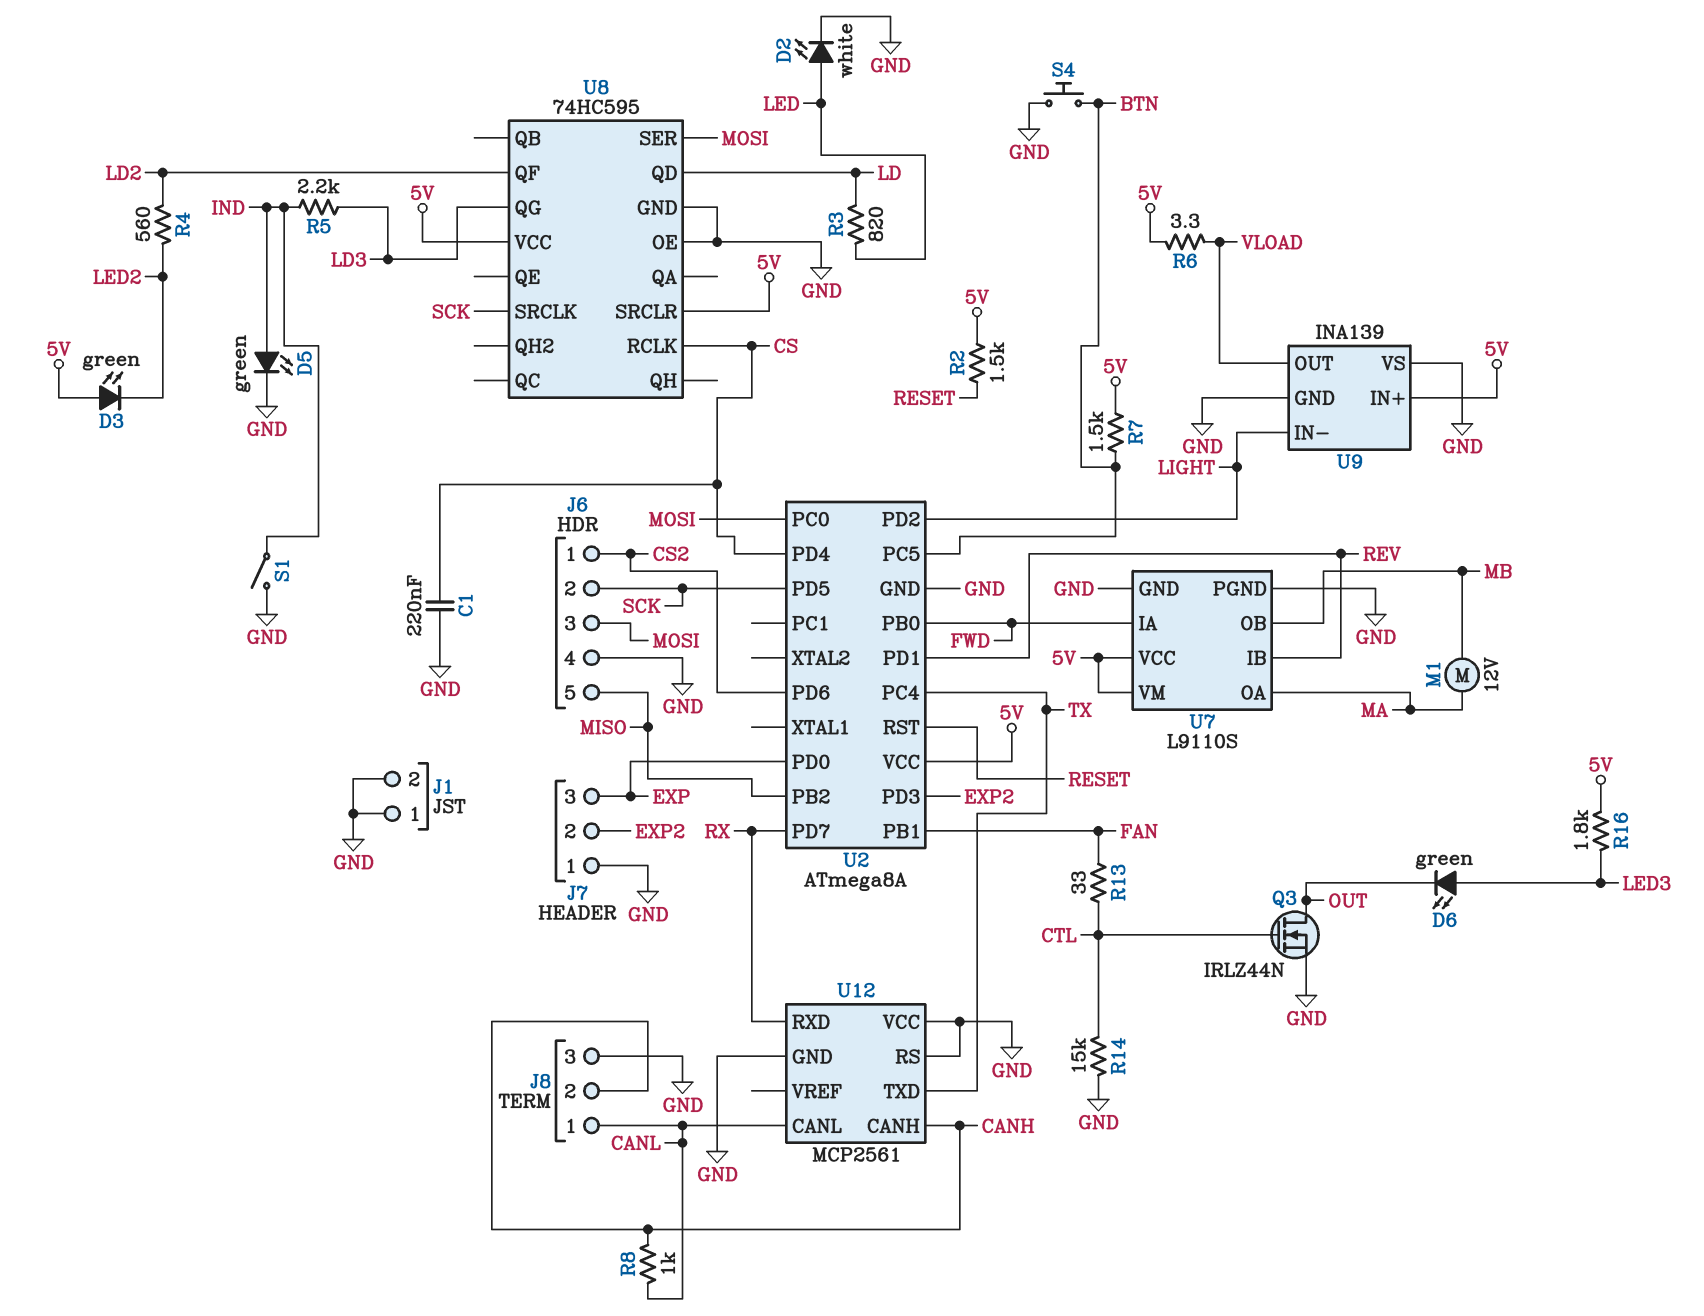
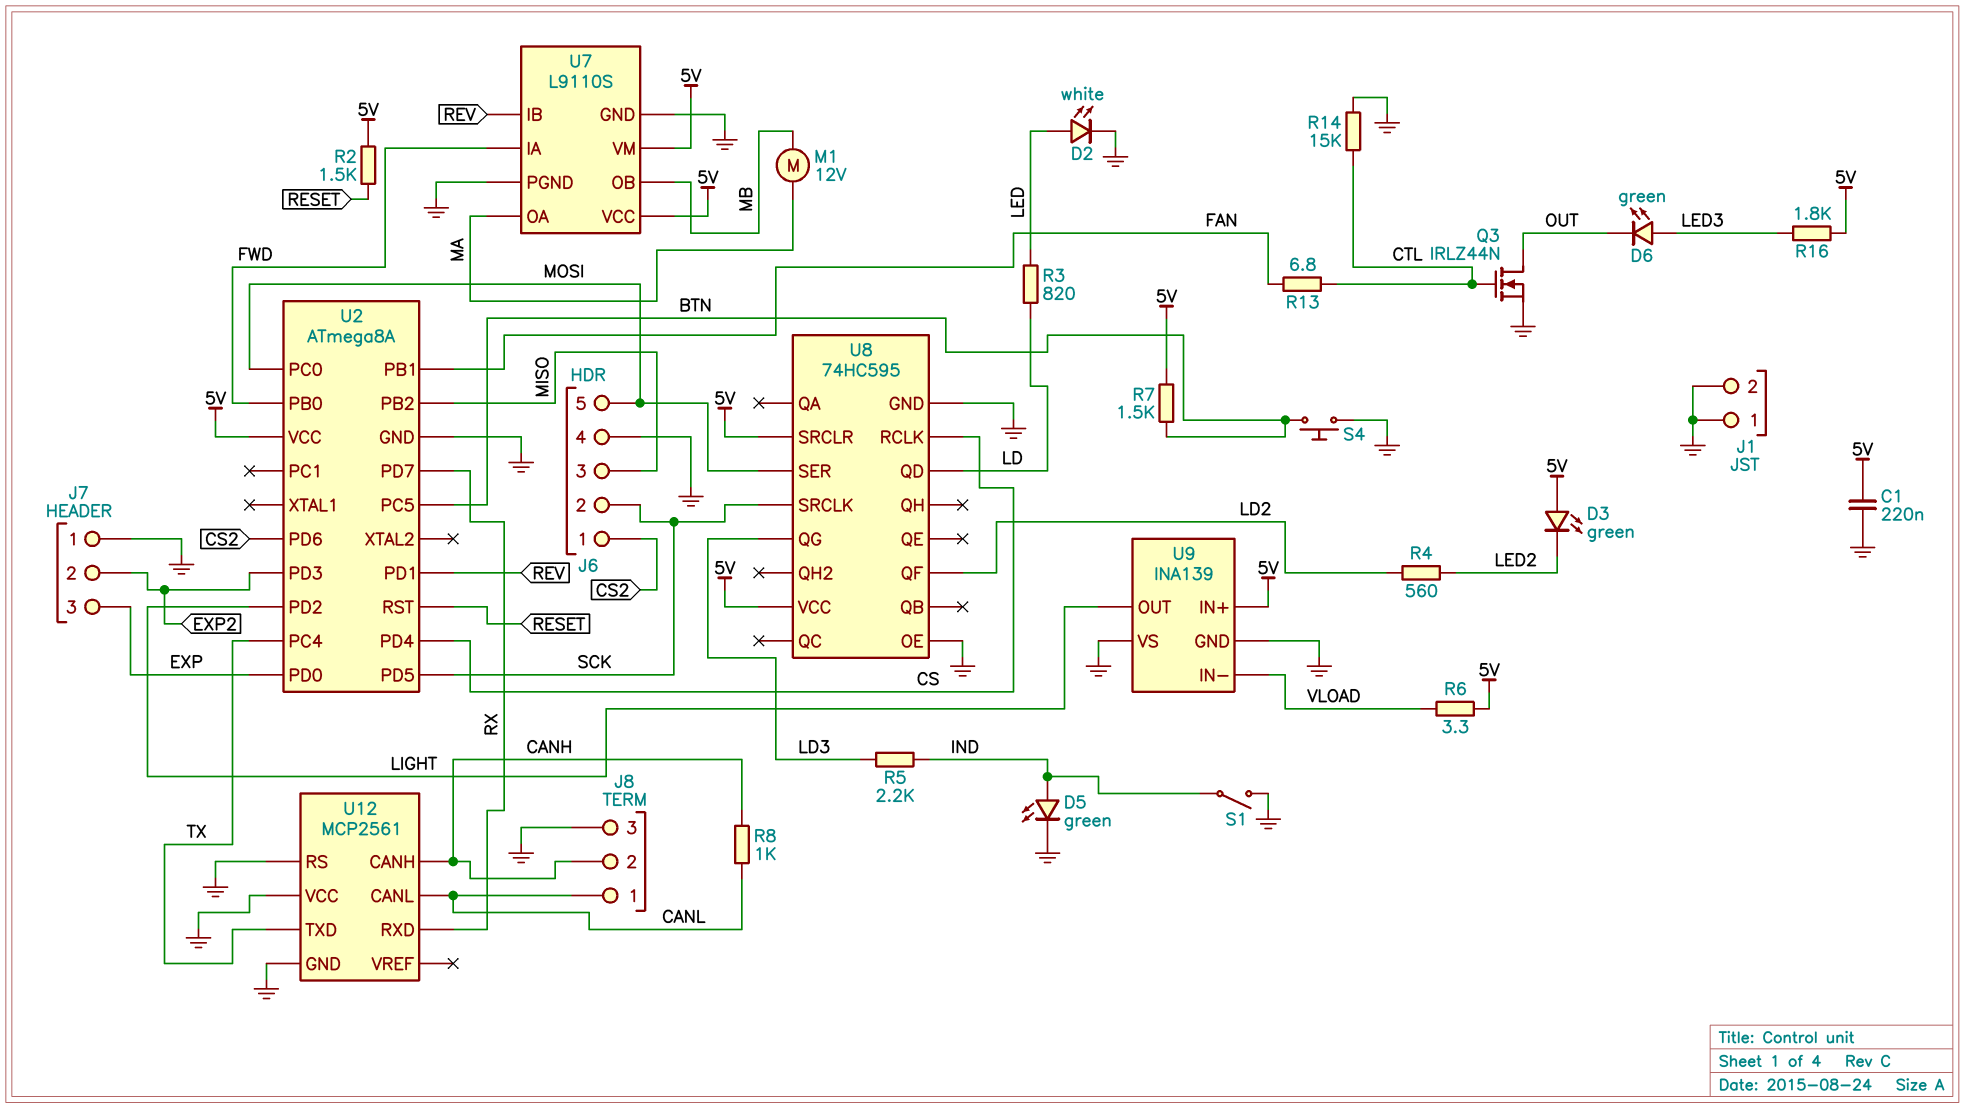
C1: 220nF (CS, GND) -> 220nF (5V, GND)
J6 pin 3: MOSI -> MISO
J6 pin 5: MISO -> MOSI
R13: 33 (CTL, FAN) -> 6.8 (CTL, FAN)
U9 pin IN-: LIGHT -> VLOAD
U9 pin OUT: VLOAD -> LIGHT

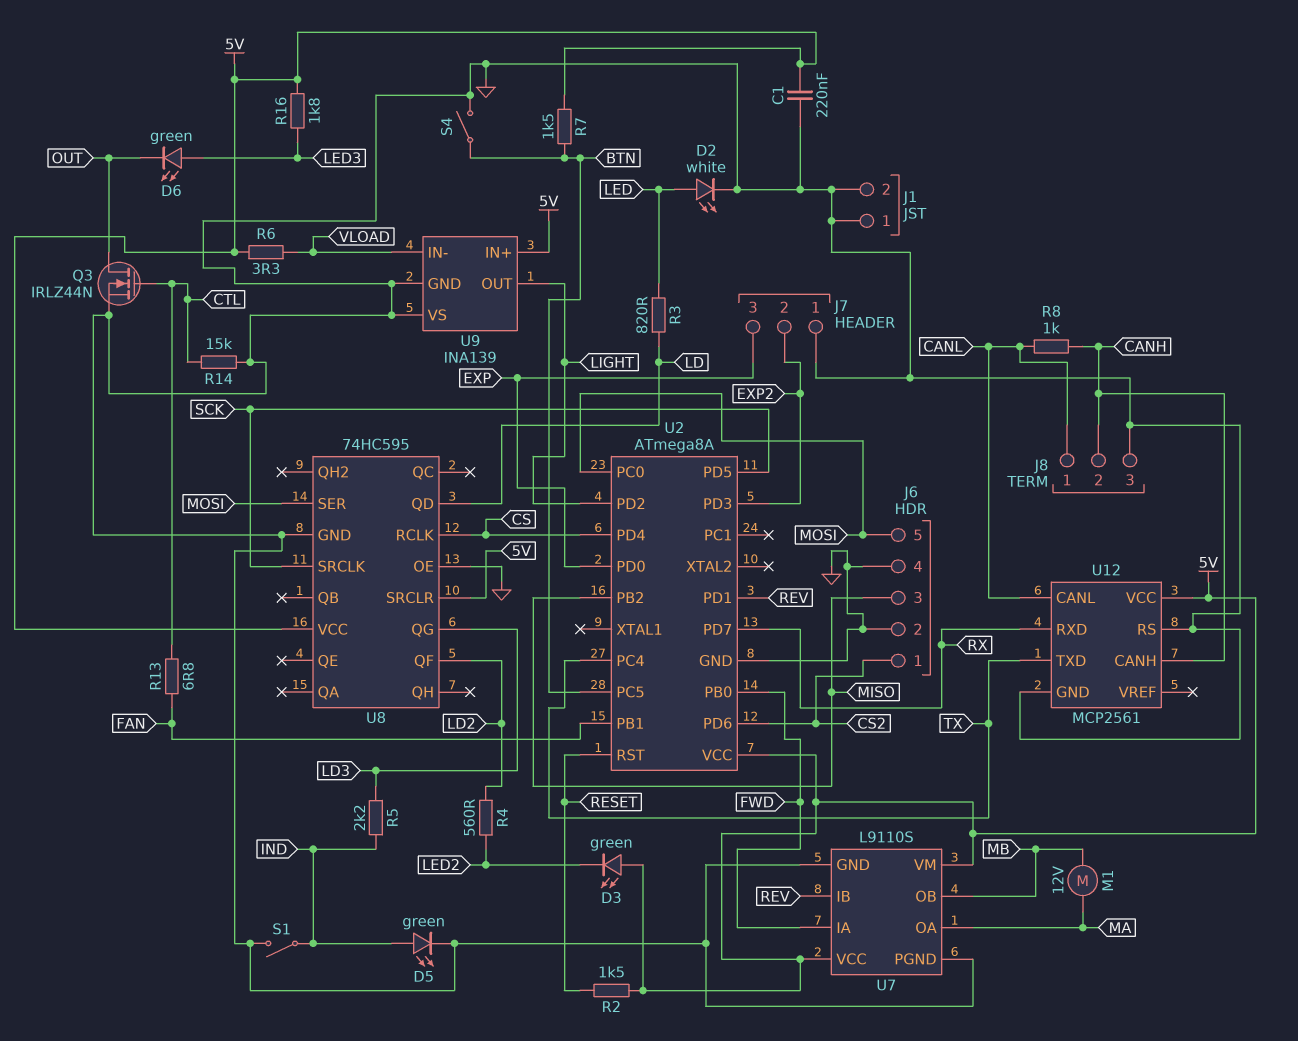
J6 pin 2: SCK -> GND
S4: button (BTN, GND) -> switch (BTN, GND)
U12 pin VCC: GND -> 5V

